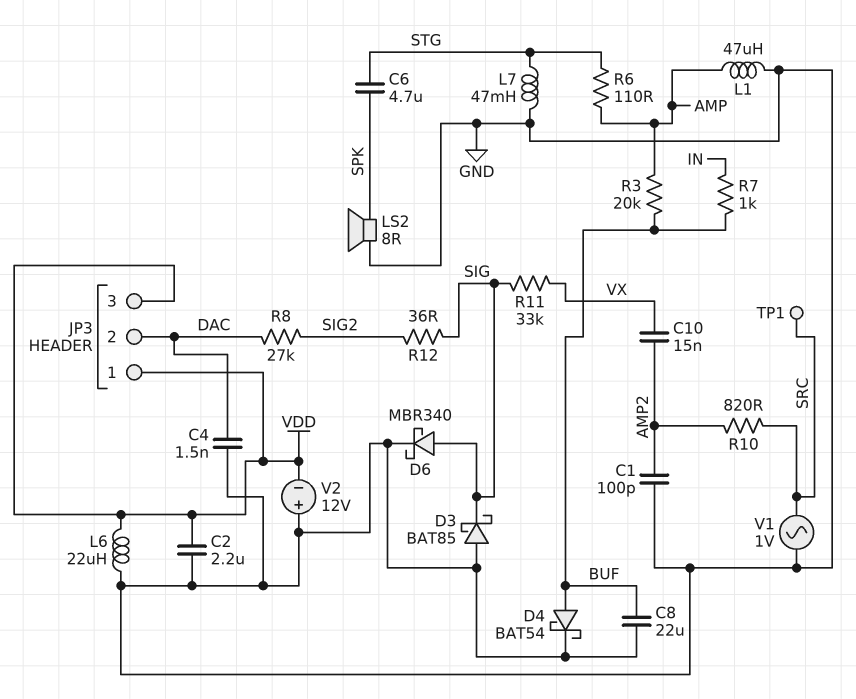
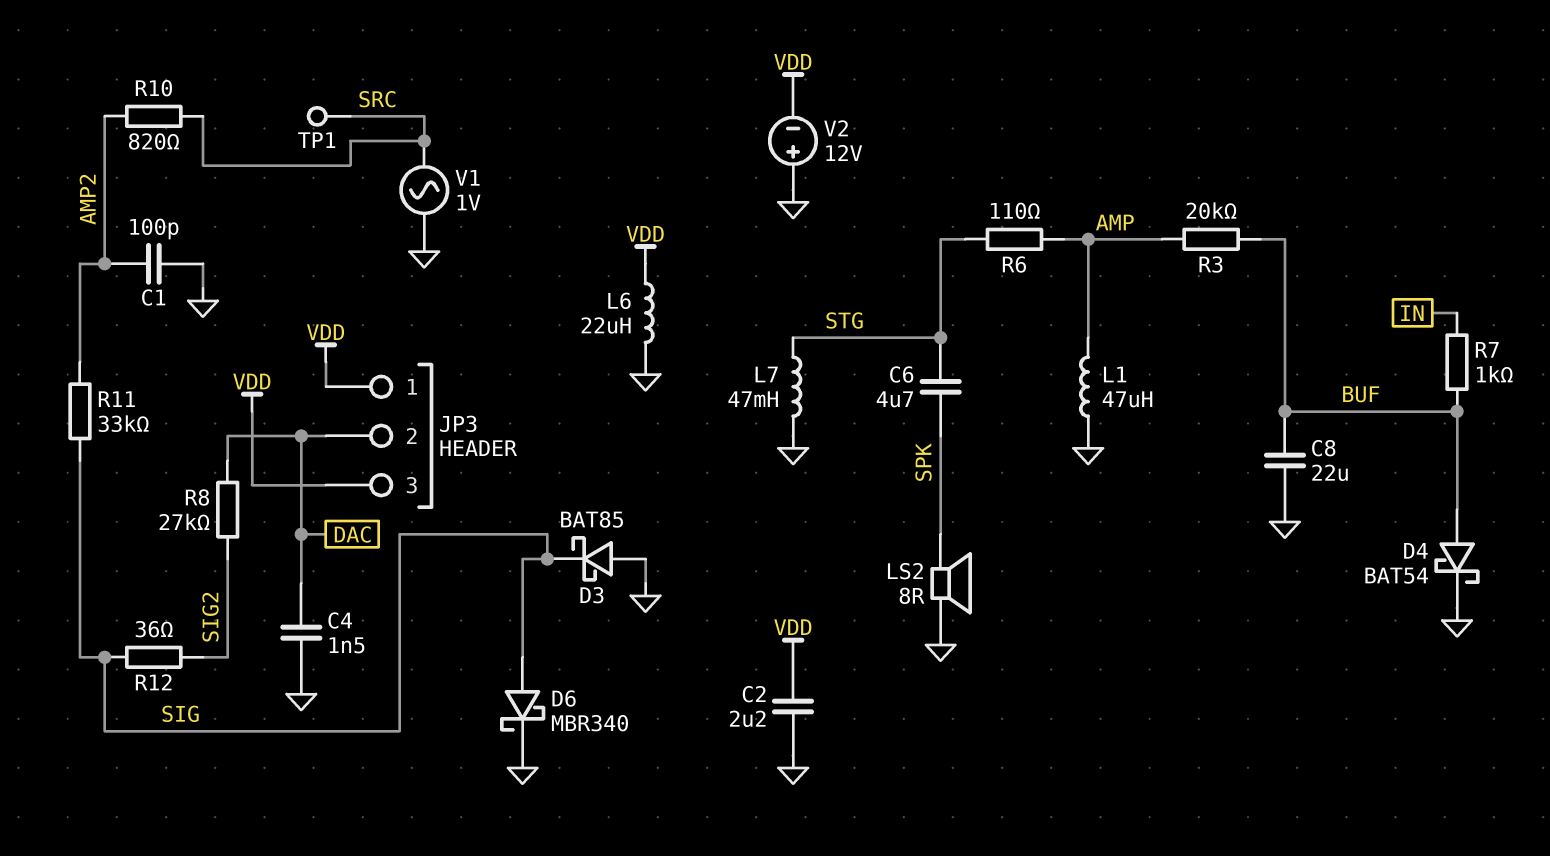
C10: 15nF (AMP2, VX) -> none
R11: 33k (SIG, VX) -> 33k (AMP2, SIG)

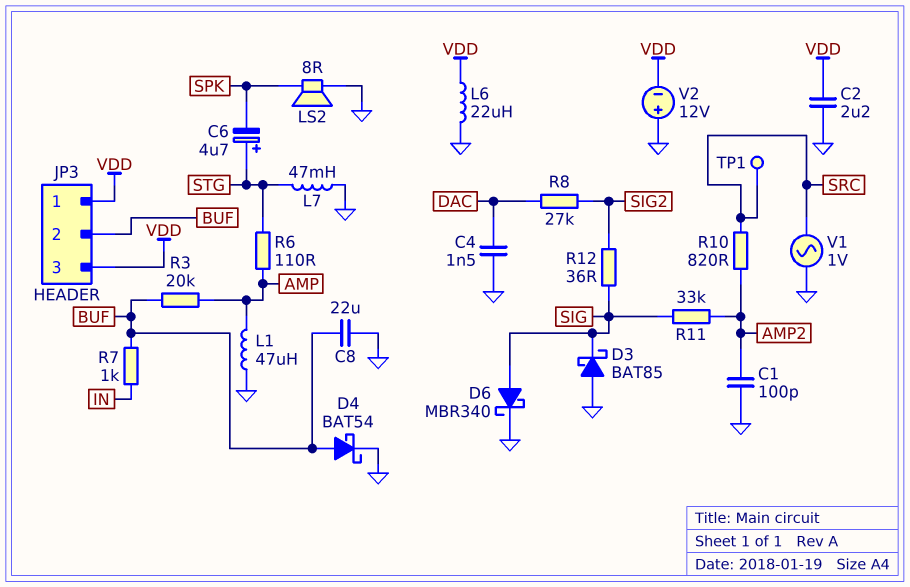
C6: 4.7uF (SPK, STG) -> 4.7uF (plus STG, minus SPK)
JP3 pin 2: DAC -> BUF

